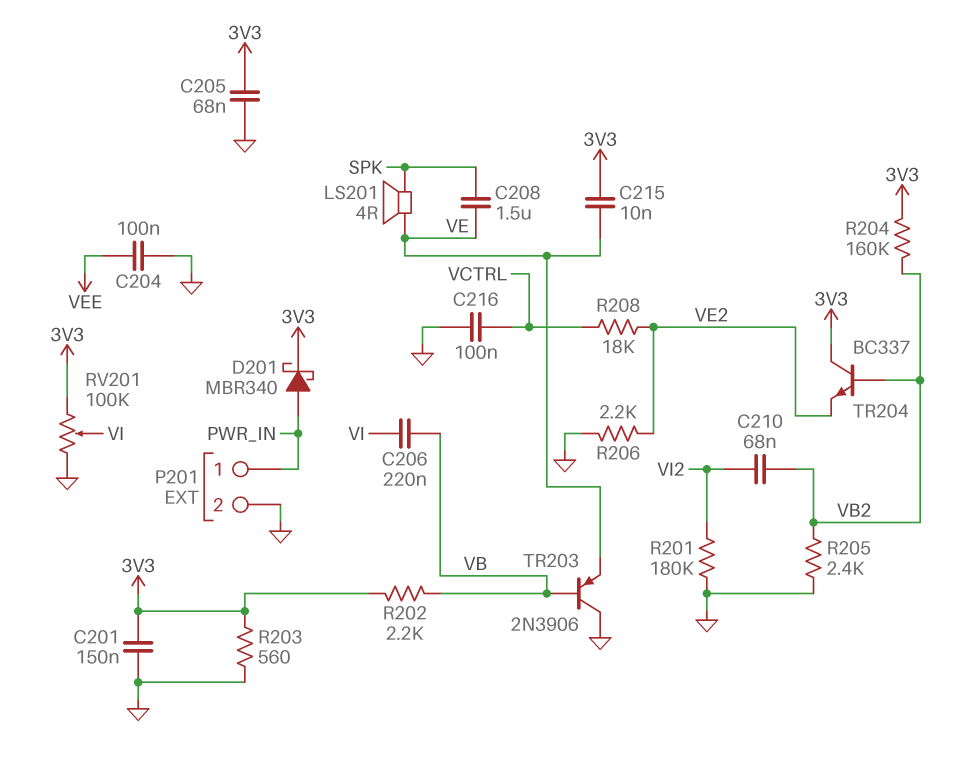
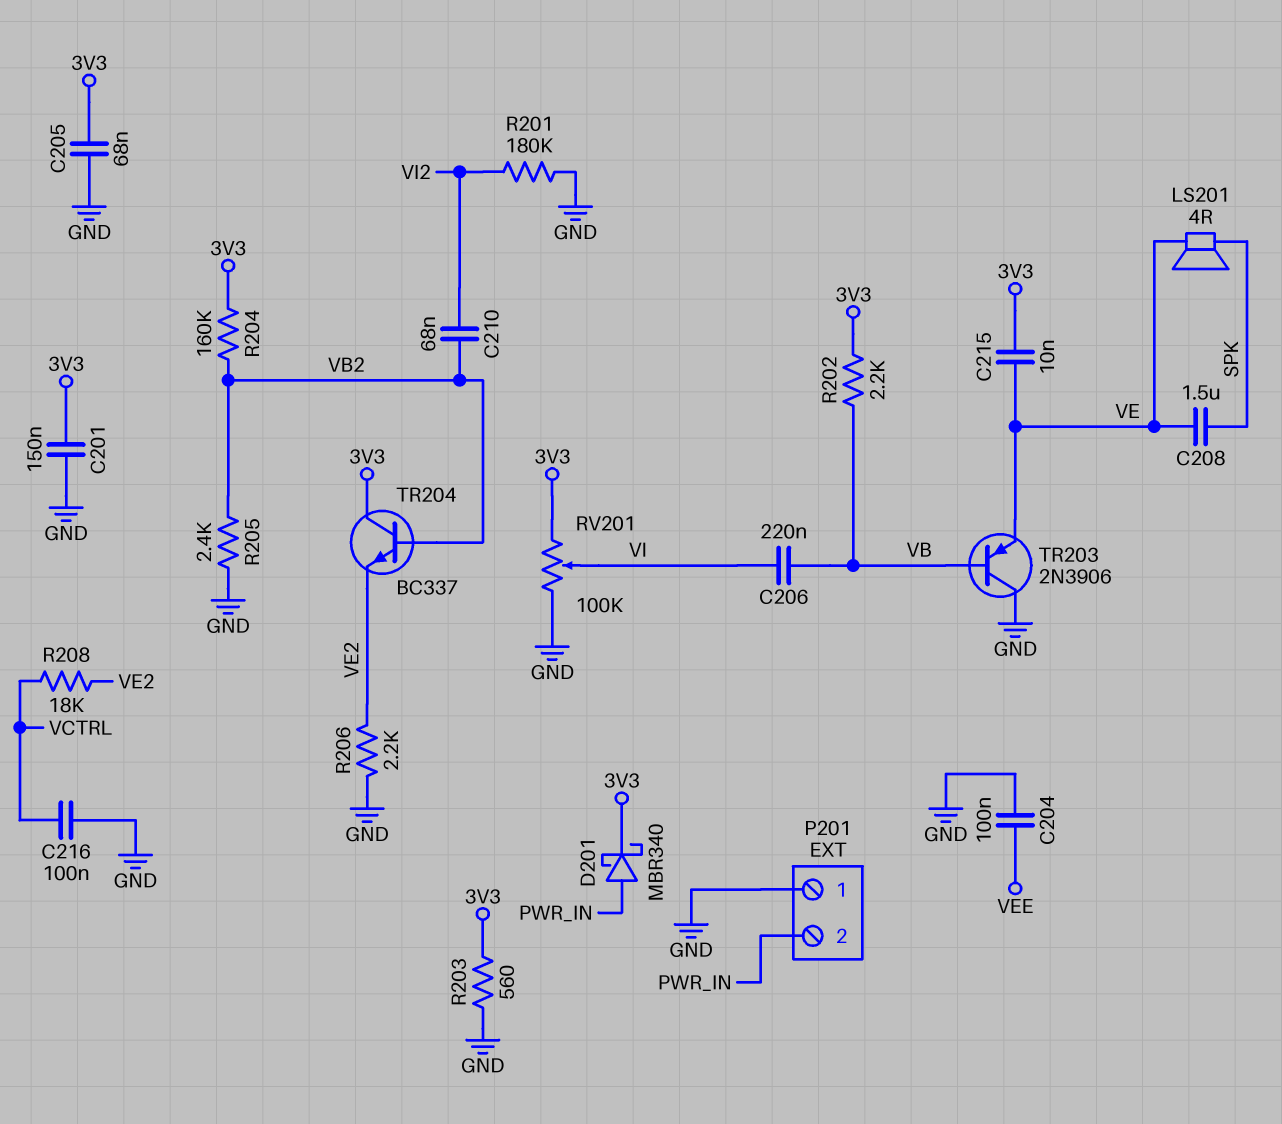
P201 pin 1: PWR_IN -> GND
P201 pin 2: GND -> PWR_IN

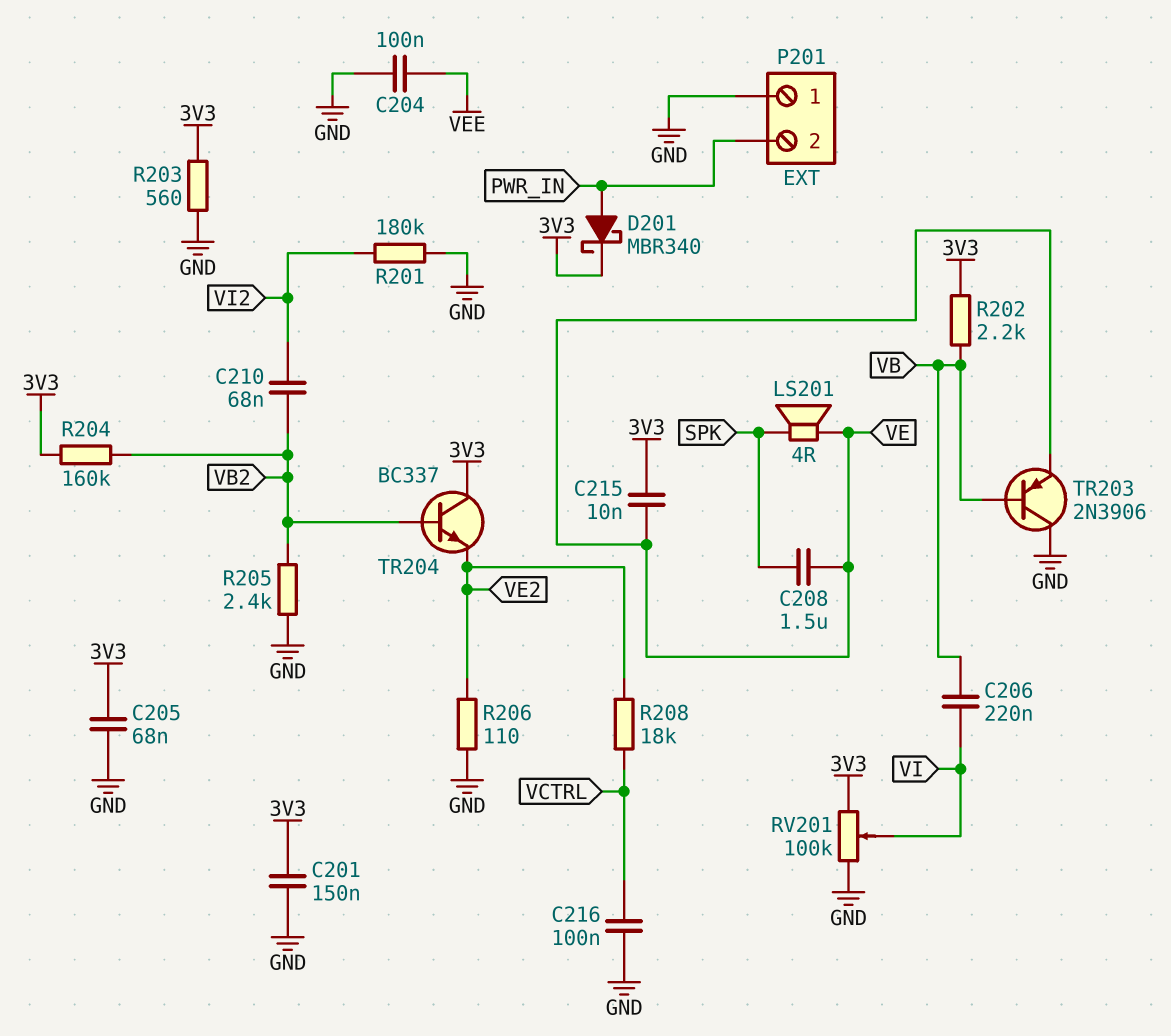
R206: 2.2k (GND, VE2) -> 110 (GND, VE2)

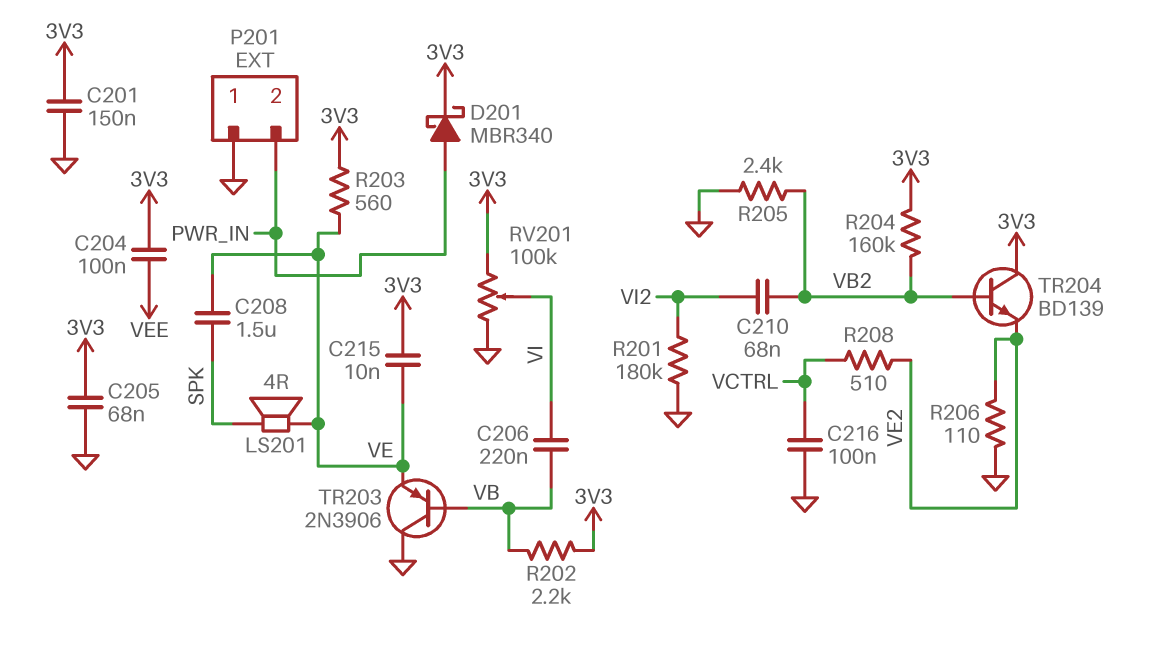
C204: 100nF (GND, VEE) -> 100nF (3V3, VEE)
R203: 560 (3V3, GND) -> 560 (3V3, VE)
R208: 18k (VCTRL, VE2) -> 510 (VCTRL, VE2)
TR204: NPN BC337 (B VB2, C 3V3, E VE2) -> NPN BD139 (B VB2, C 3V3, E VE2)

